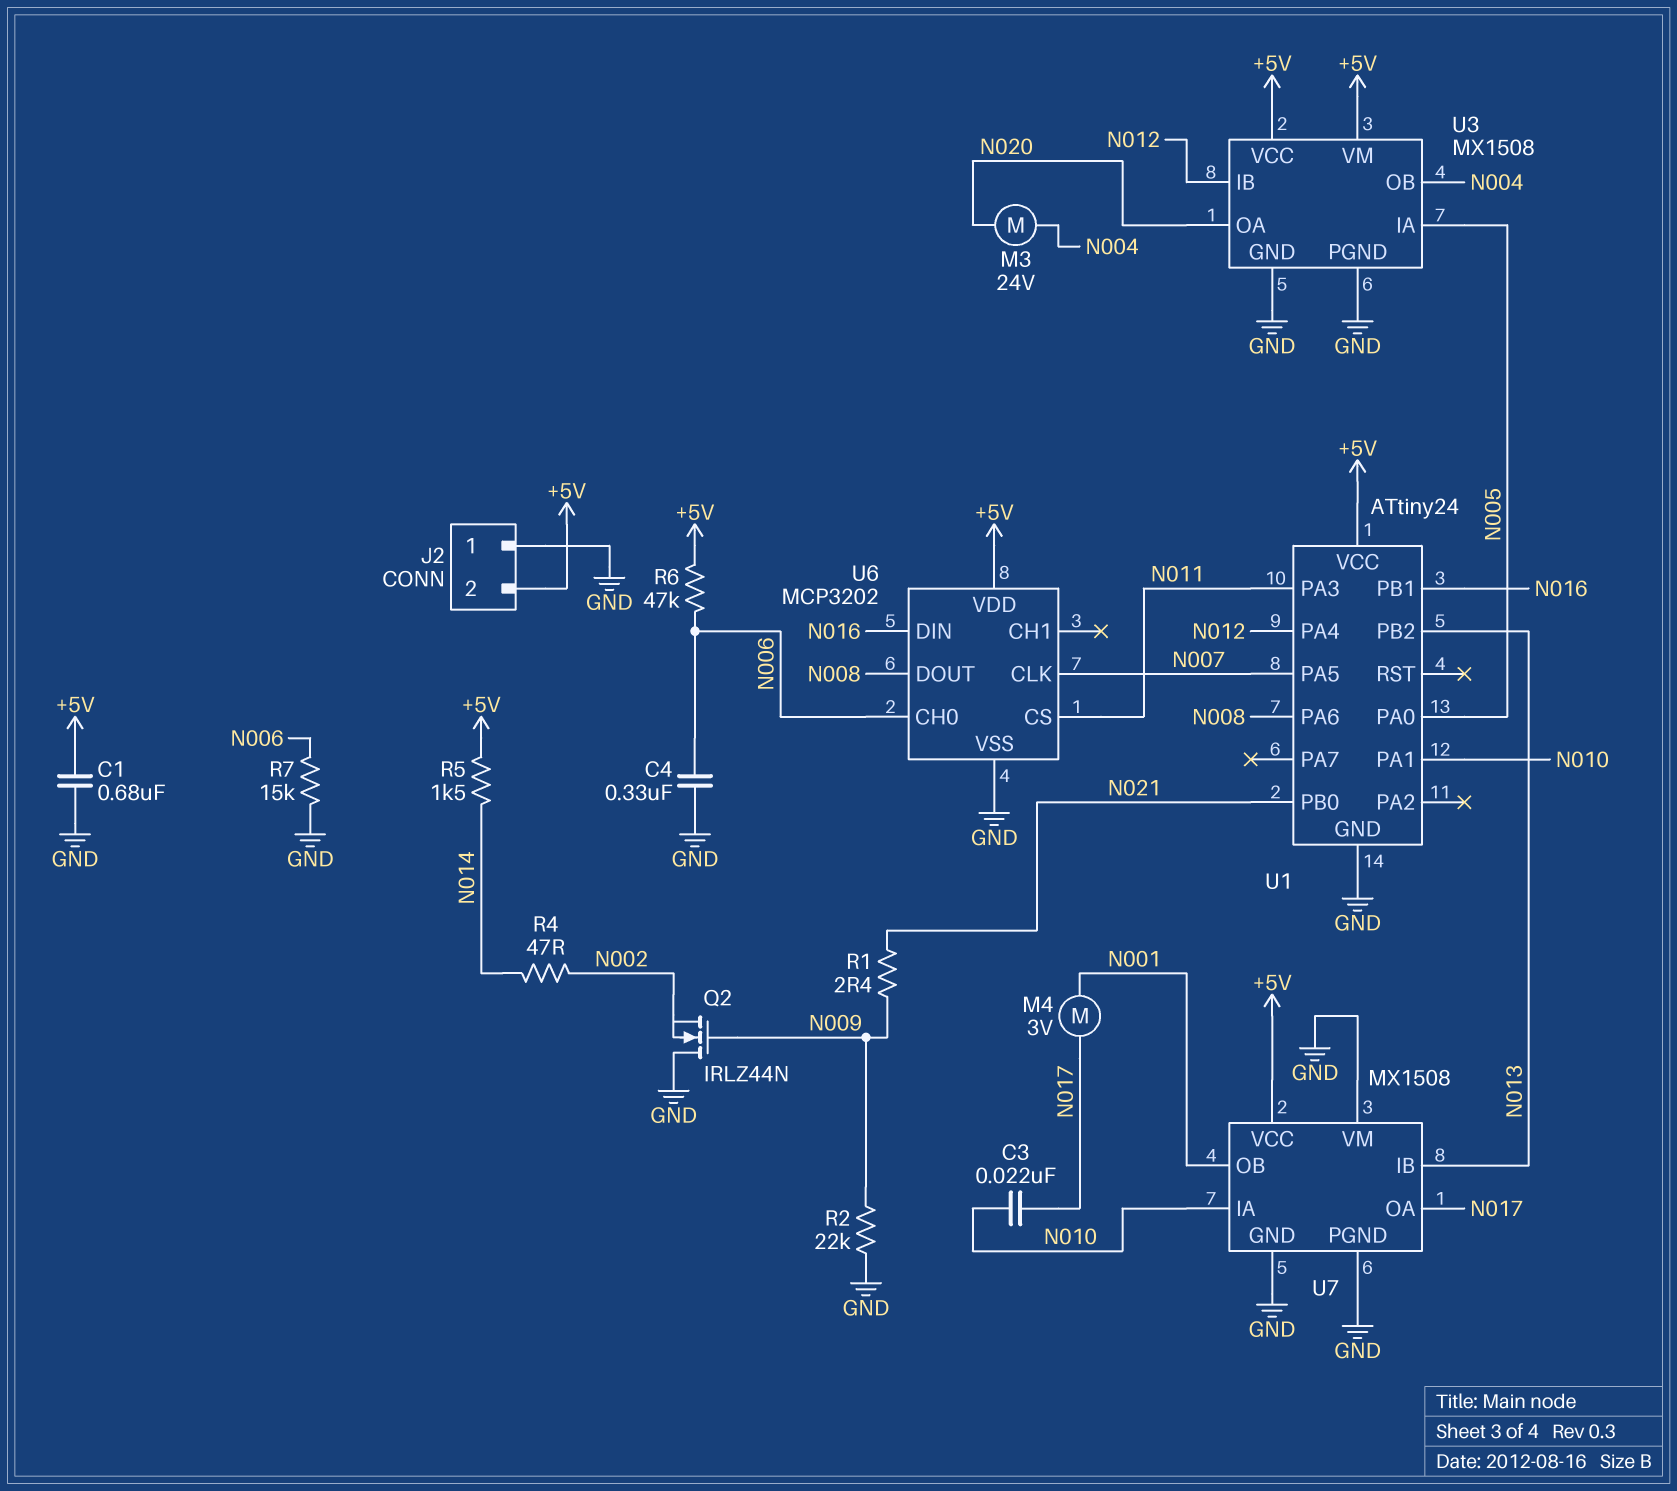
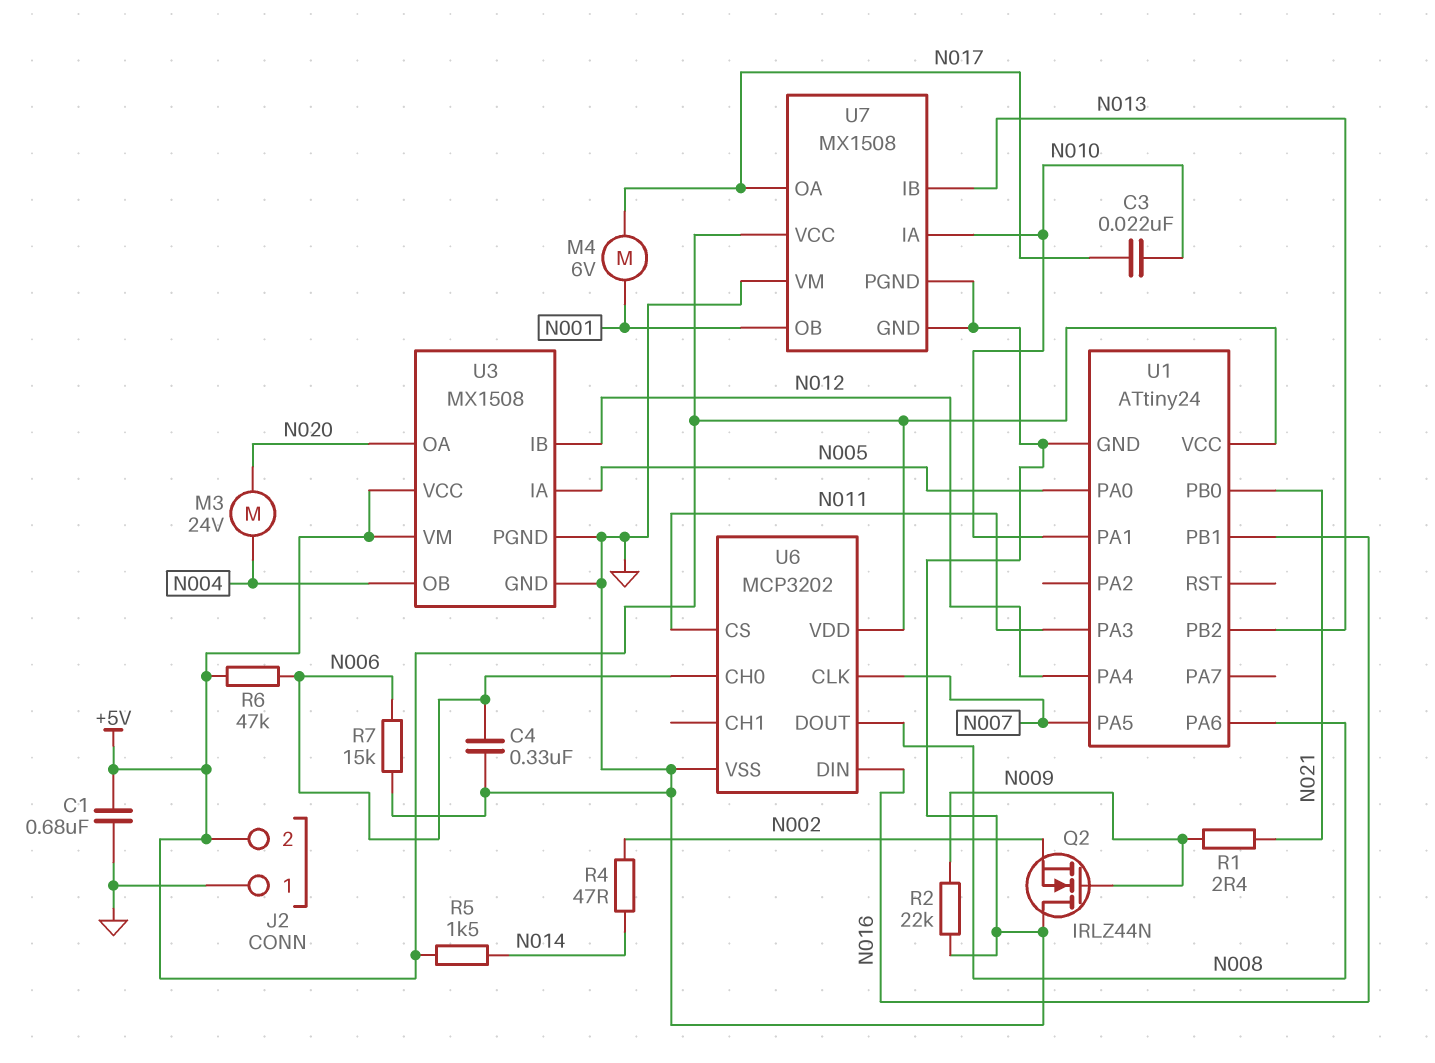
M4: motor 3V (N001, N017) -> motor 6V (N001, N017)

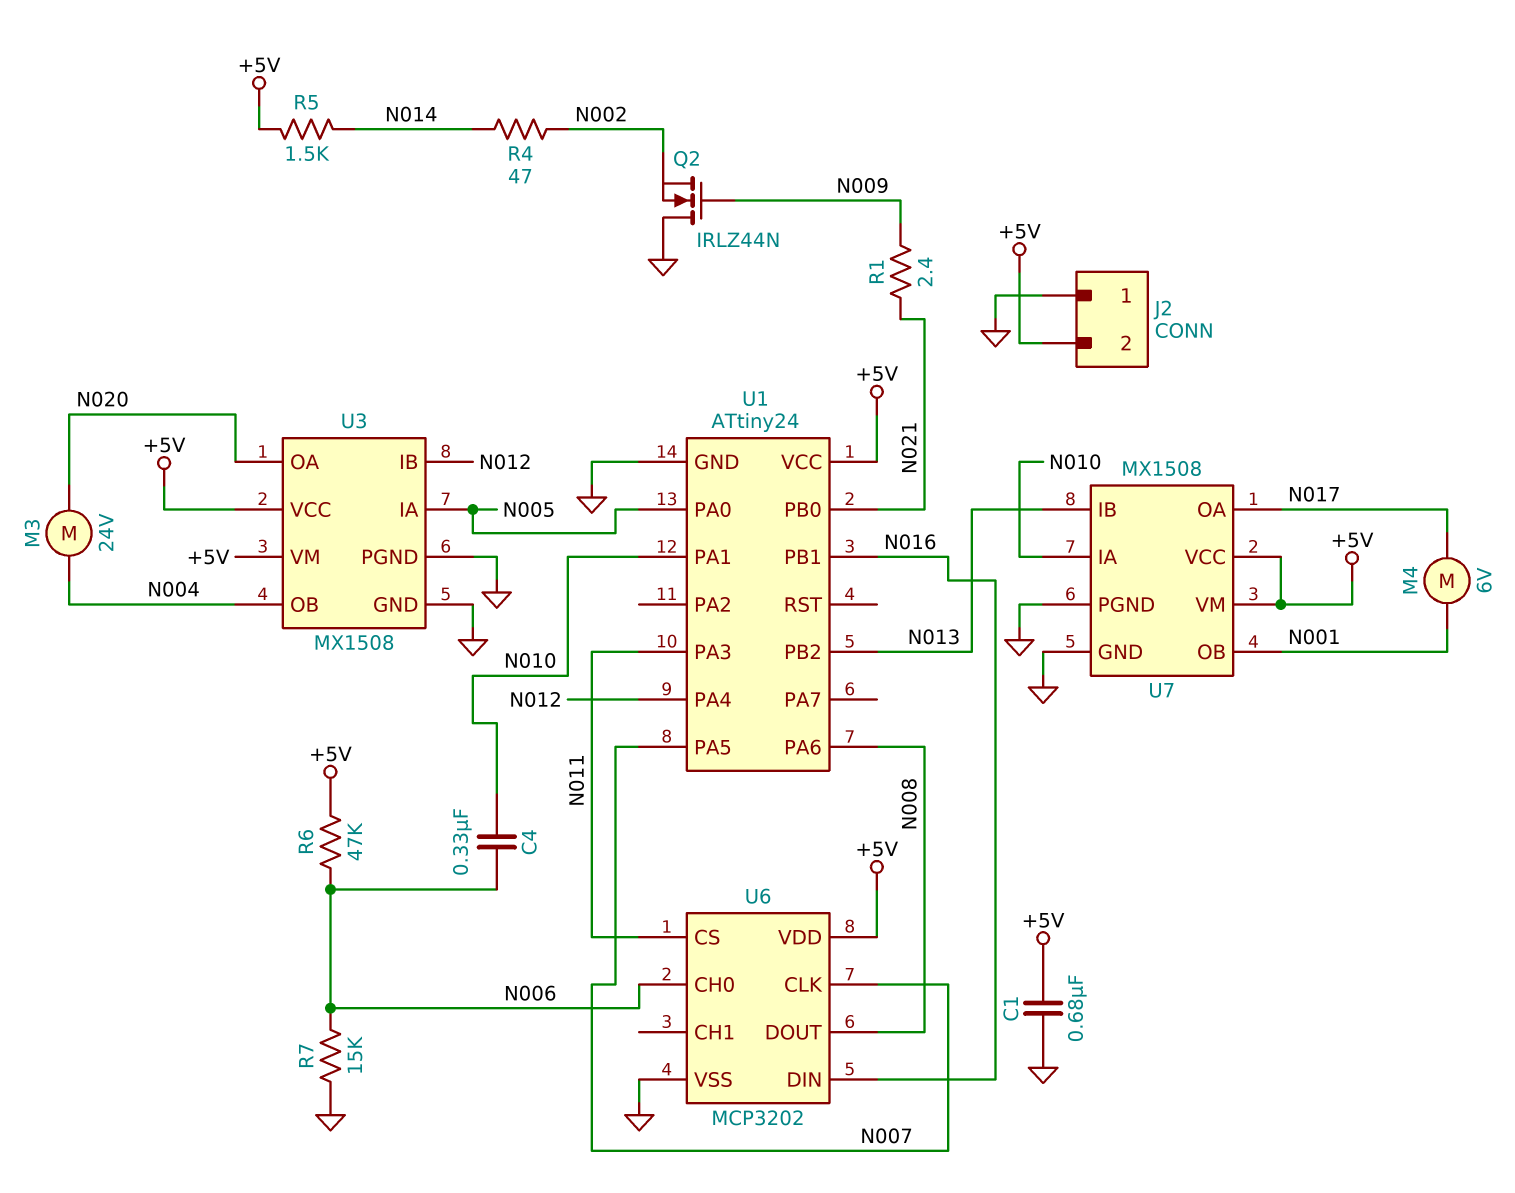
C3: 22nF (N010, N017) -> none
C4: 330nF (GND, N006) -> 330nF (N006, N010)
R2: 22k (GND, N009) -> none
U7 pin VM: GND -> +5V

